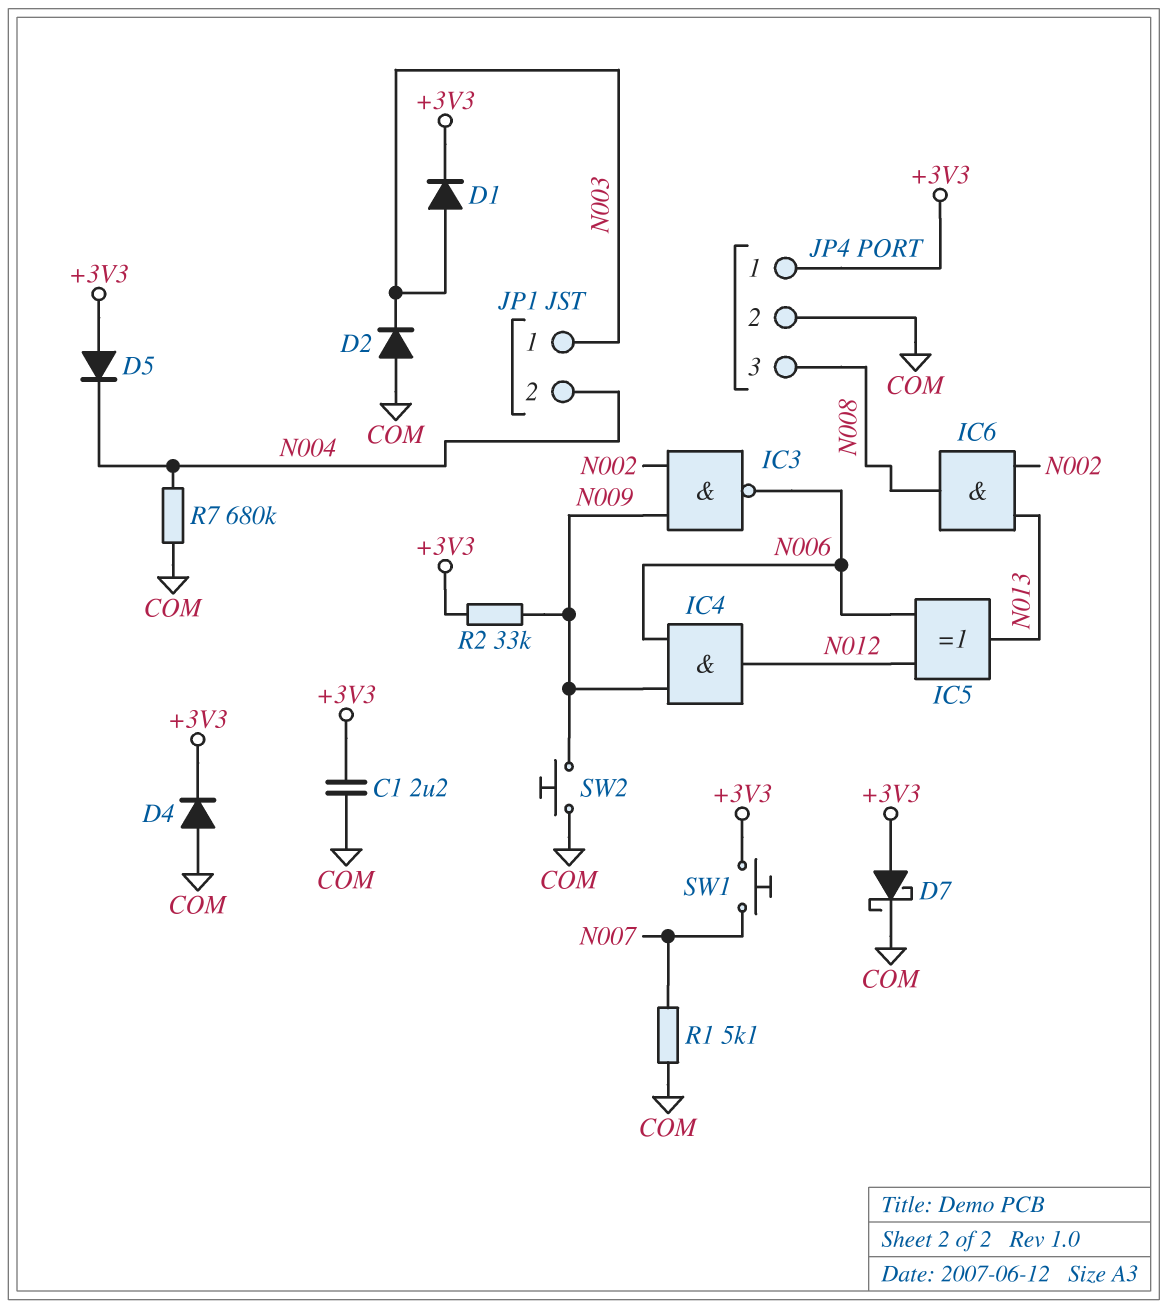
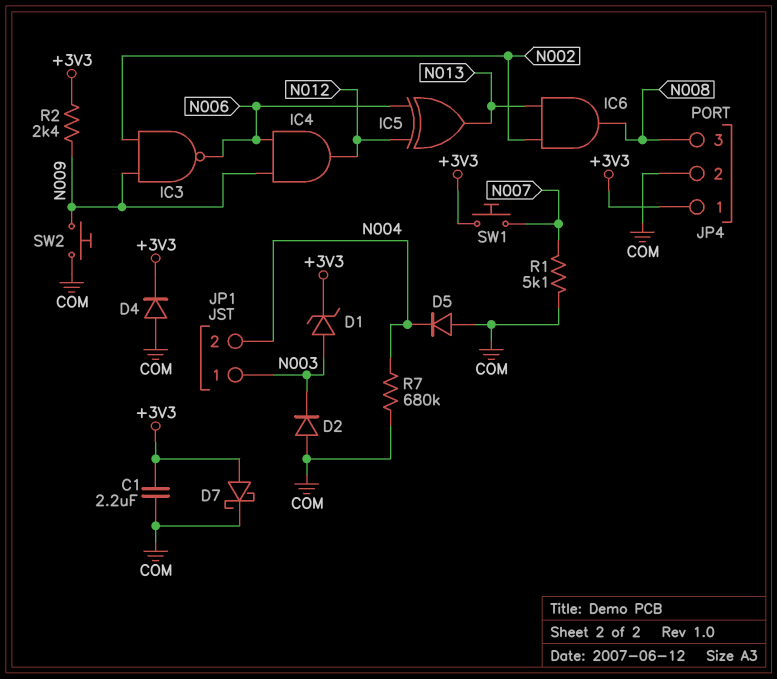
D1: diode (A N003, K +3V3) -> zener (A N003, K +3V3)
D5: diode (A +3V3, K N004) -> diode (A COM, K N004)
R2: 33k (+3V3, N009) -> 2.4k (+3V3, N009)

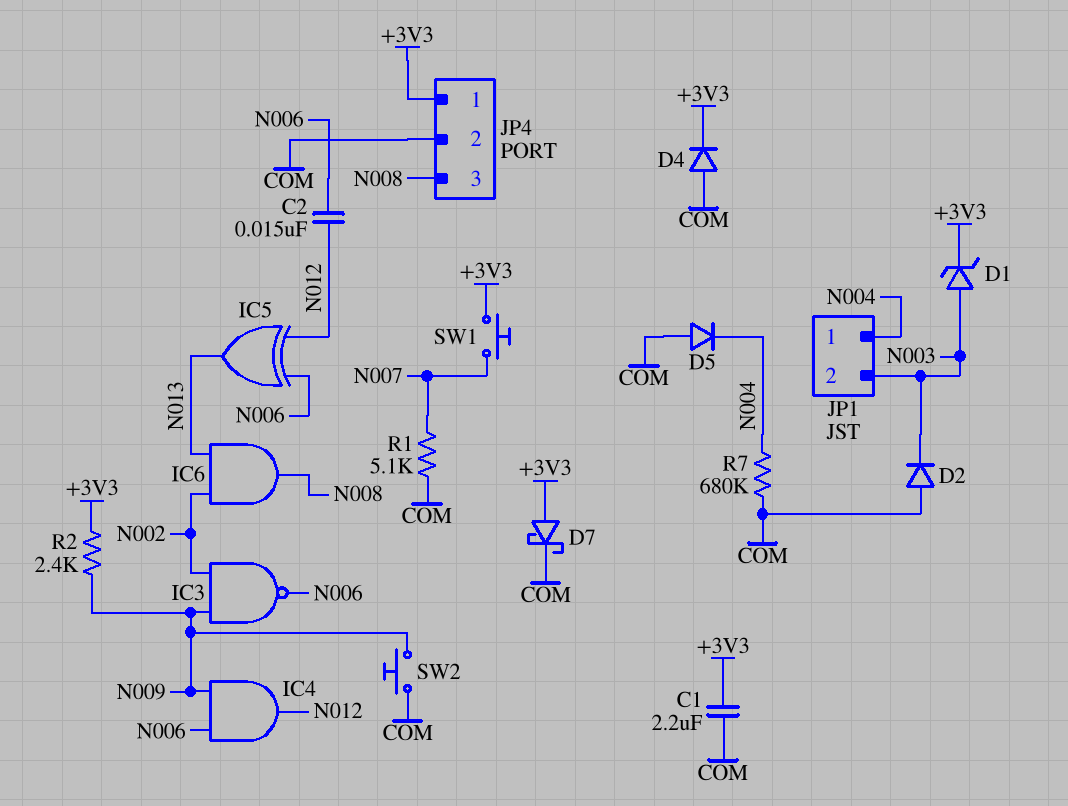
C2: none -> 15nF (N006, N012)
JP1 pin 1: N003 -> N004
JP1 pin 2: N004 -> N003

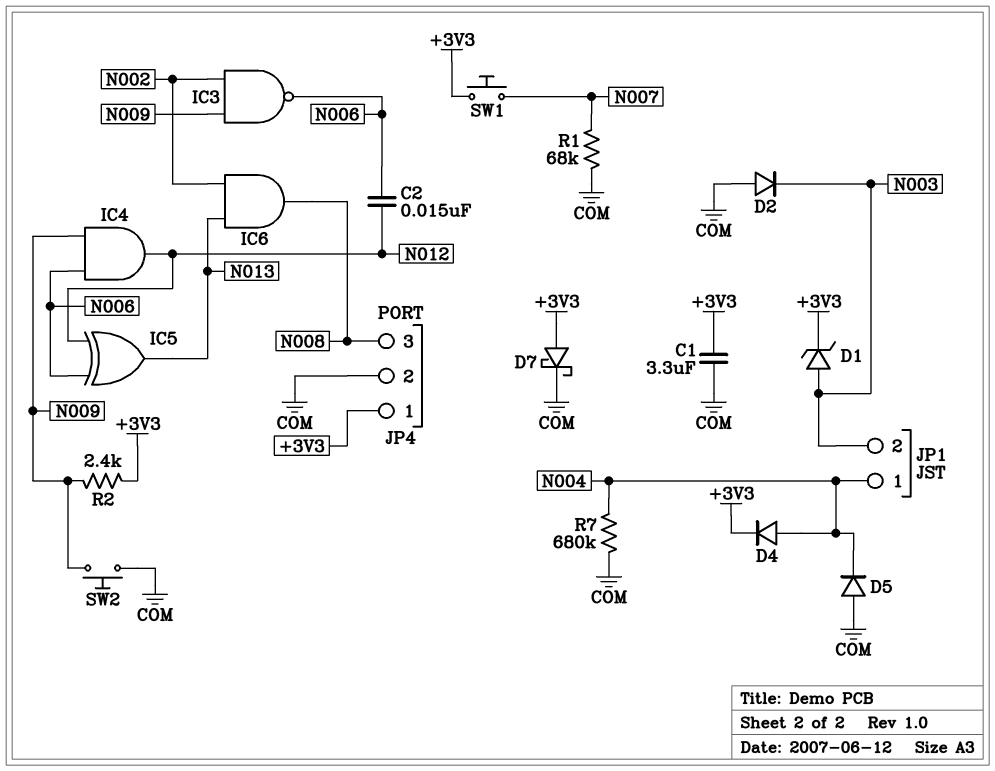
C1: 2.2uF (+3V3, COM) -> 3.3uF (+3V3, COM)
D4: diode (A COM, K +3V3) -> diode (A N004, K +3V3)
R1: 5.1k (COM, N007) -> 68k (COM, N007)

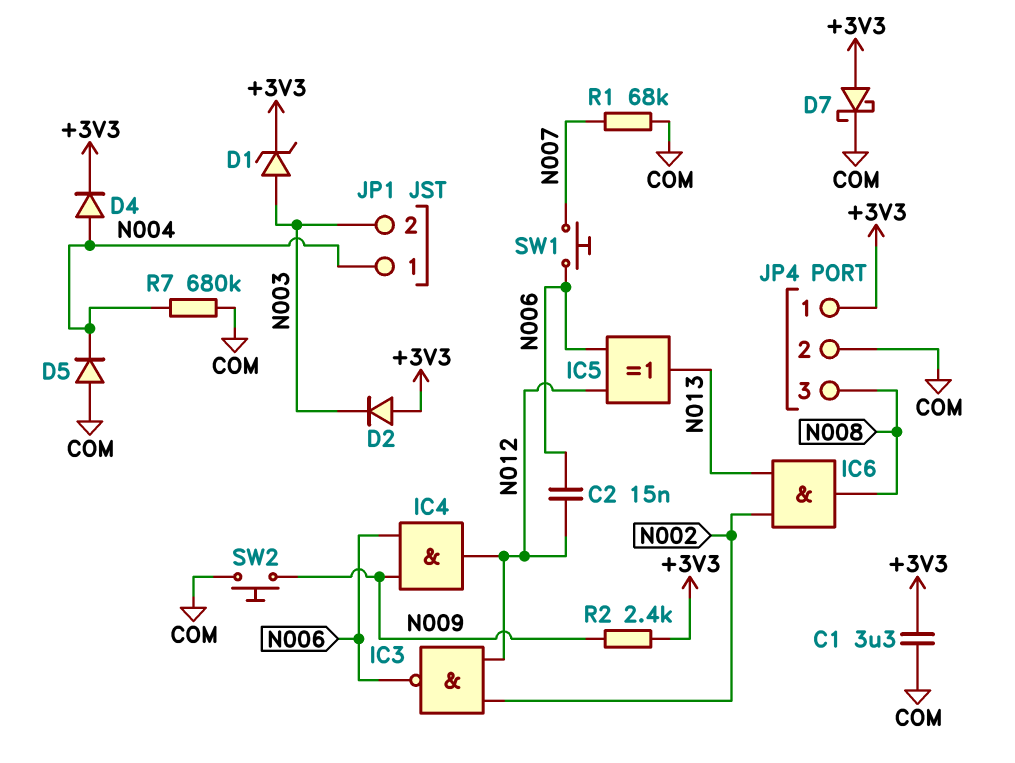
D2: diode (A COM, K N003) -> diode (A +3V3, K N003)
IC3: NAND (in N002, in N009, out N006) -> NAND (in N002, in N012, out N006)
SW1: button (+3V3, N007) -> button (N006, N007)

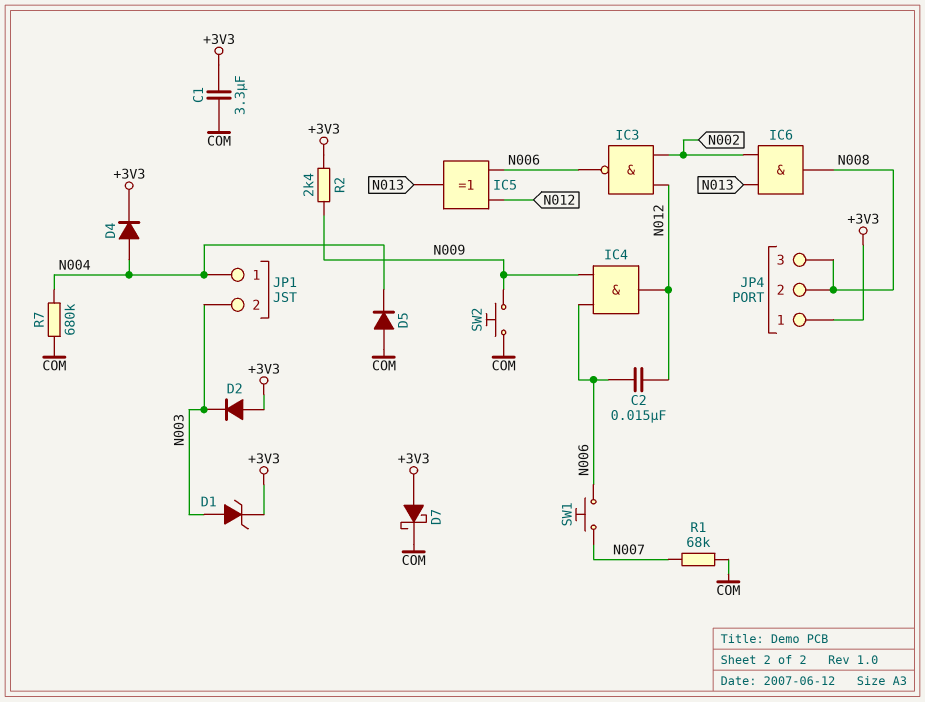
JP4 pin 2: COM -> N008

